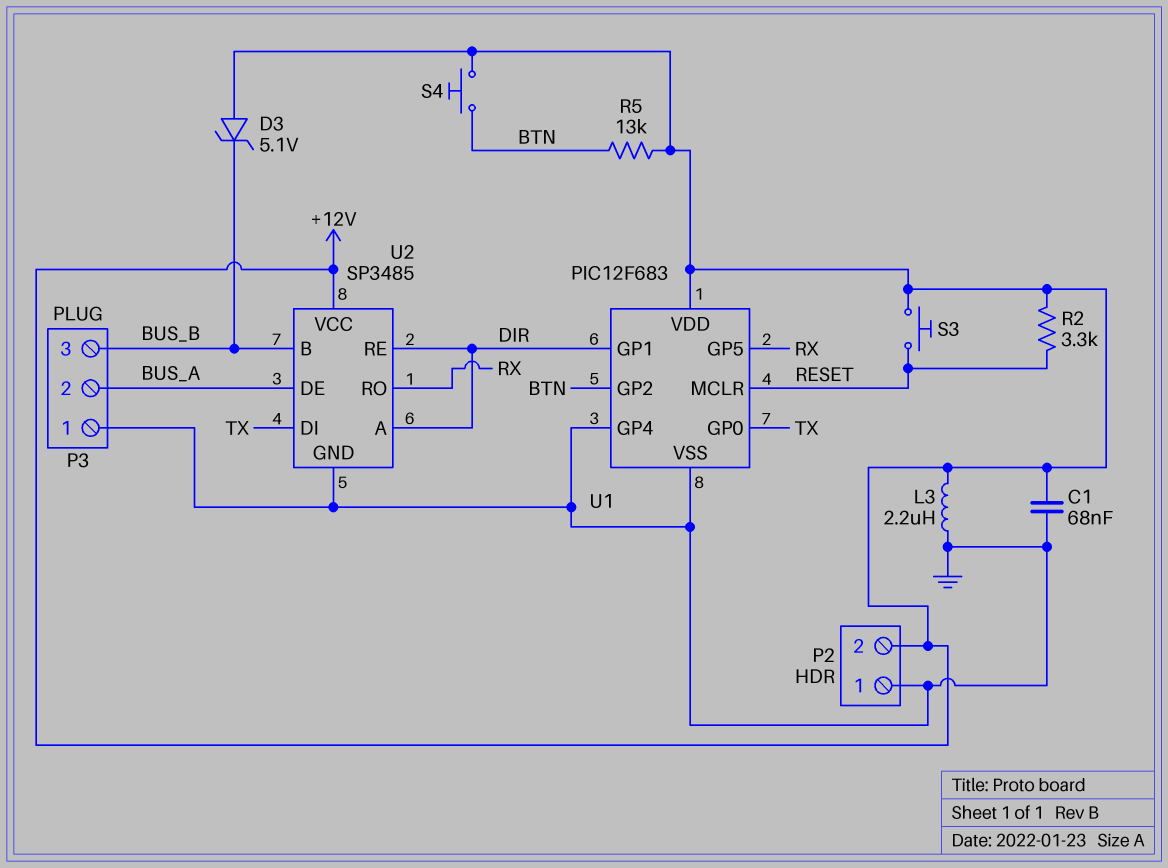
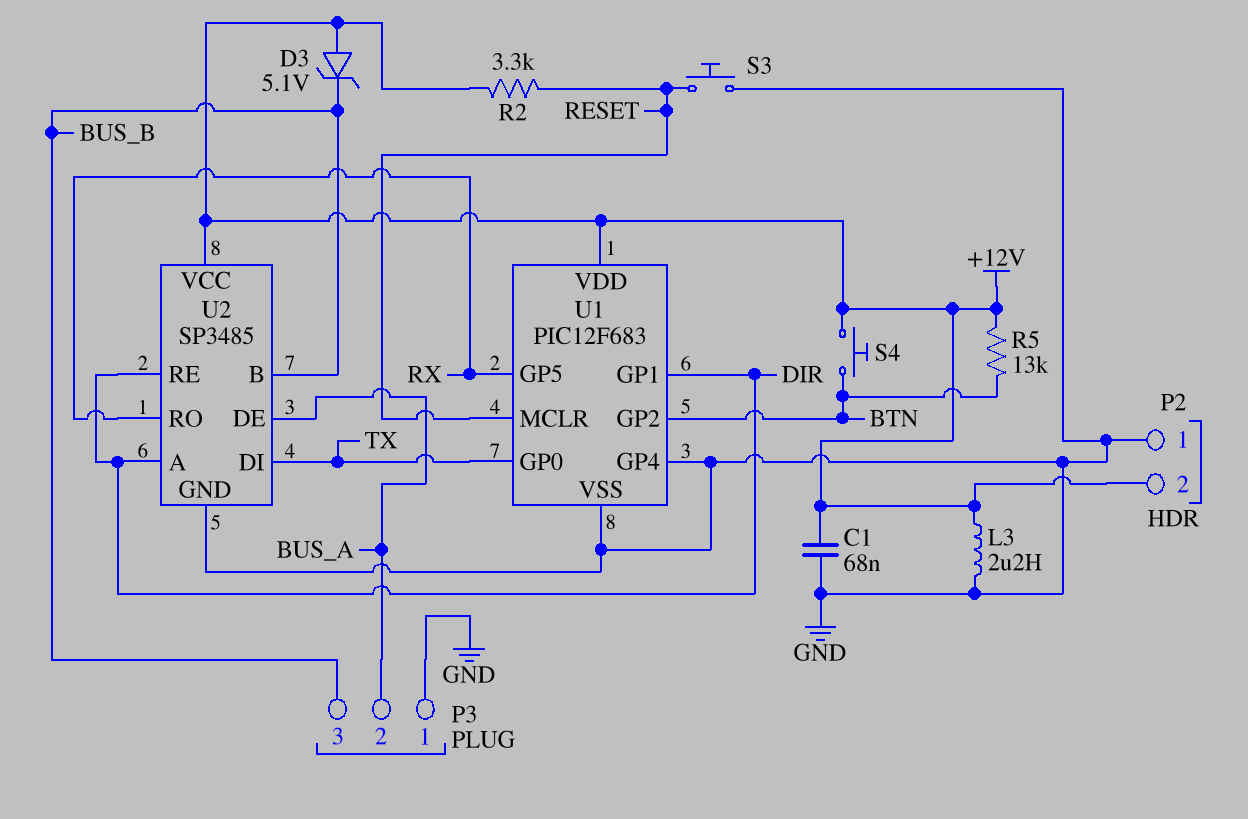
S3: button (+12V, RESET) -> button (GND, RESET)

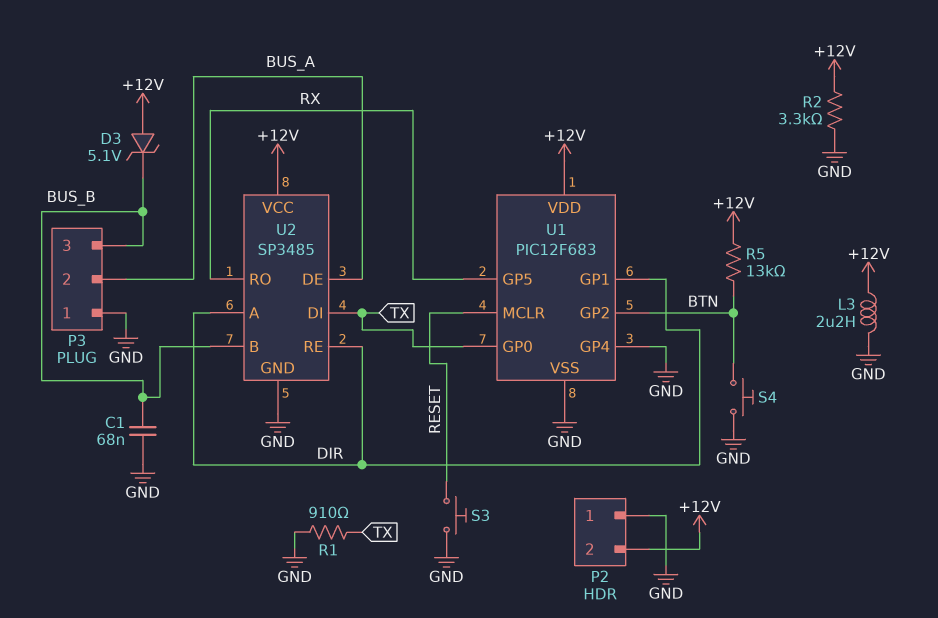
C1: 68nF (+12V, GND) -> 68nF (BUS_B, GND)
R1: none -> 910 (GND, TX)
R2: 3.3k (+12V, RESET) -> 3.3k (+12V, GND)
S4: button (+12V, BTN) -> button (BTN, GND)

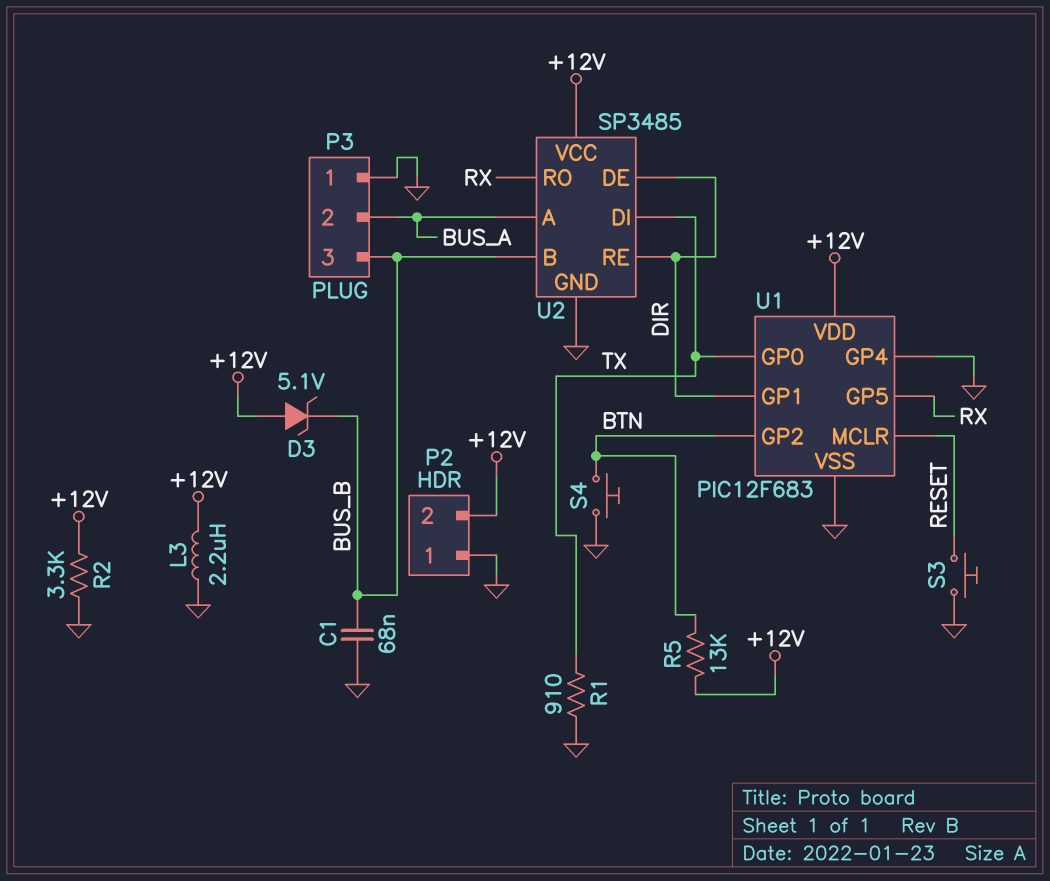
U2 pin A: DIR -> BUS_A
U2 pin DE: BUS_A -> DIR

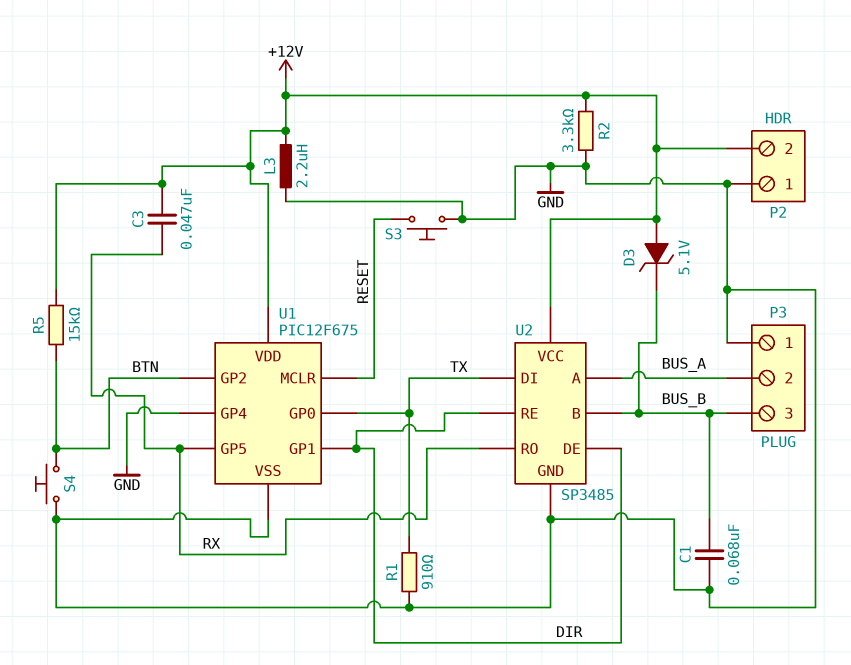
C3: none -> 47nF (+12V, RX)
R5: 13k (+12V, BTN) -> 15k (+12V, BTN)
U1: PIC12F683 -> PIC12F675

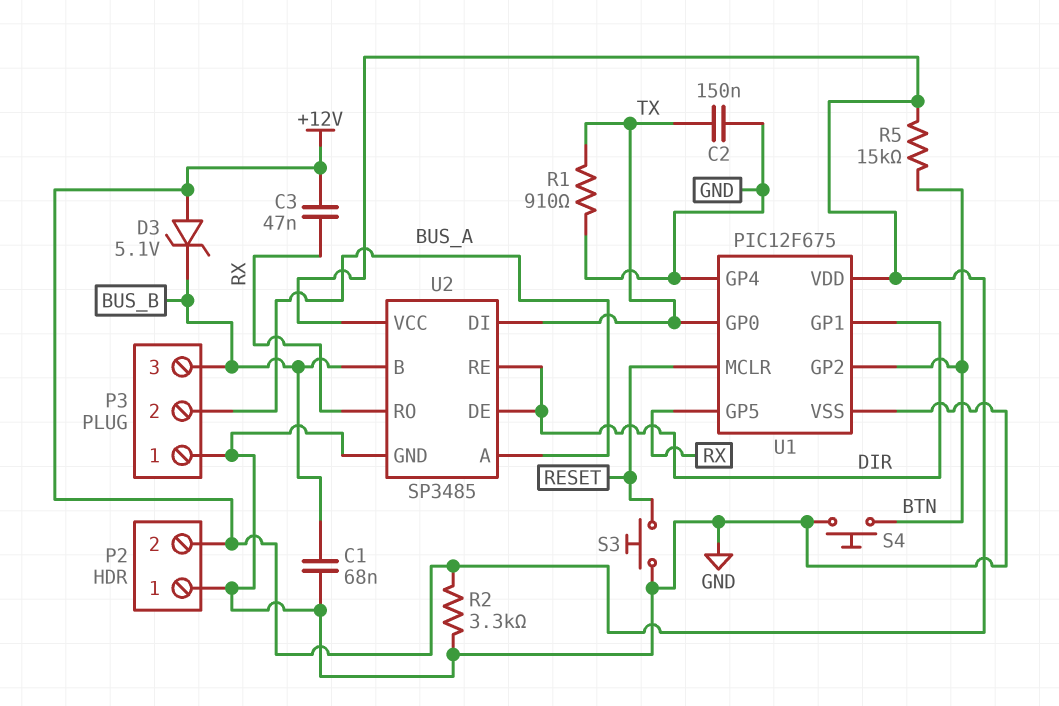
C2: none -> 150nF (GND, TX)
L3: 2.2uH (+12V, GND) -> none

